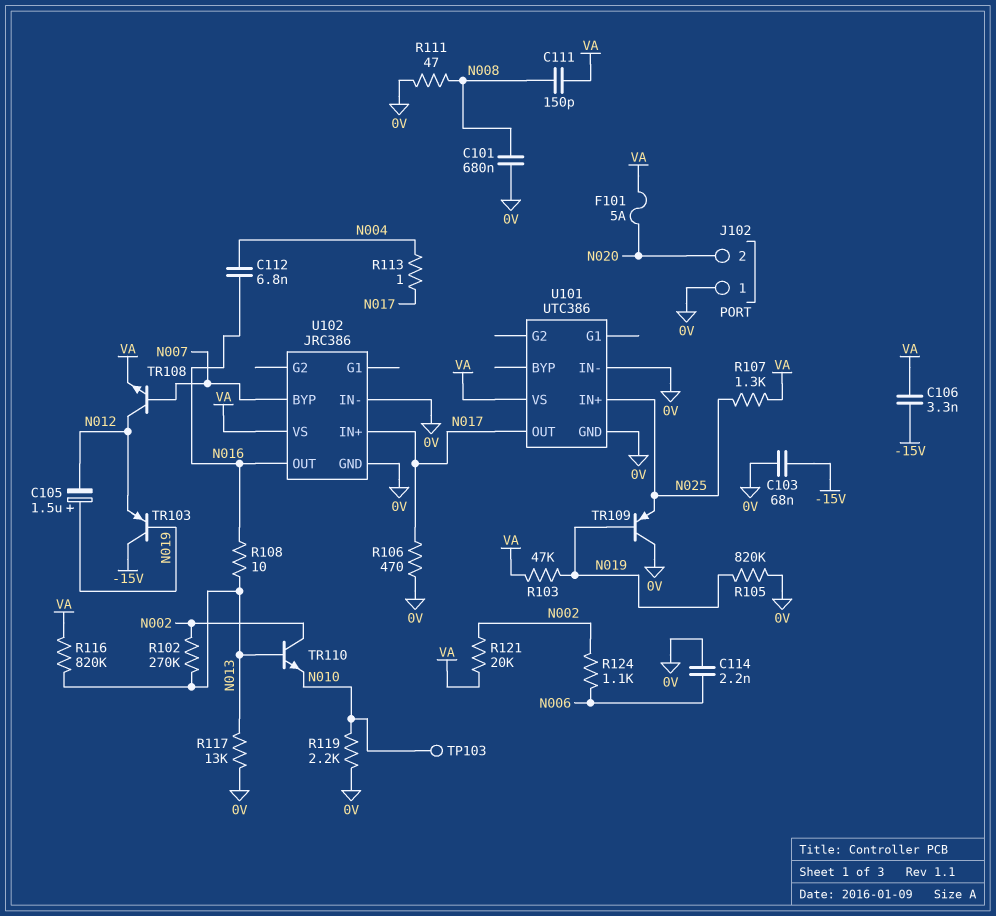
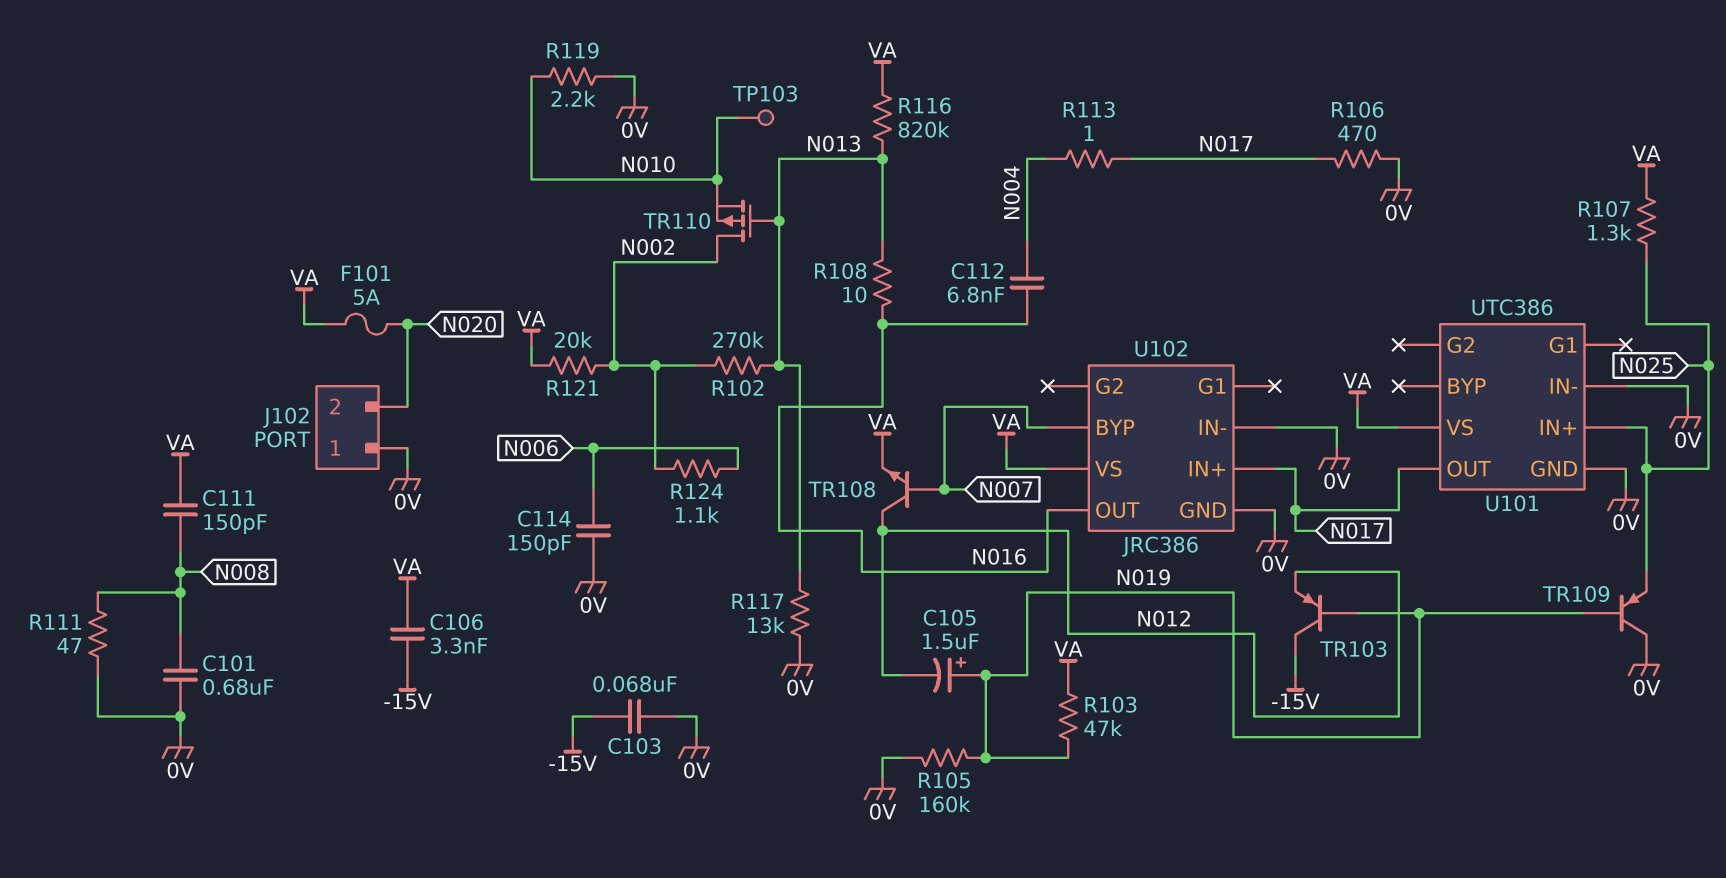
C114: 2.2nF (0V, N006) -> 150pF (0V, N006)
R105: 820k (0V, N019) -> 160k (0V, N019)
TR110: NPN (B N013, C N002, E N010) -> PMOS (G N013, D N002, S N010)

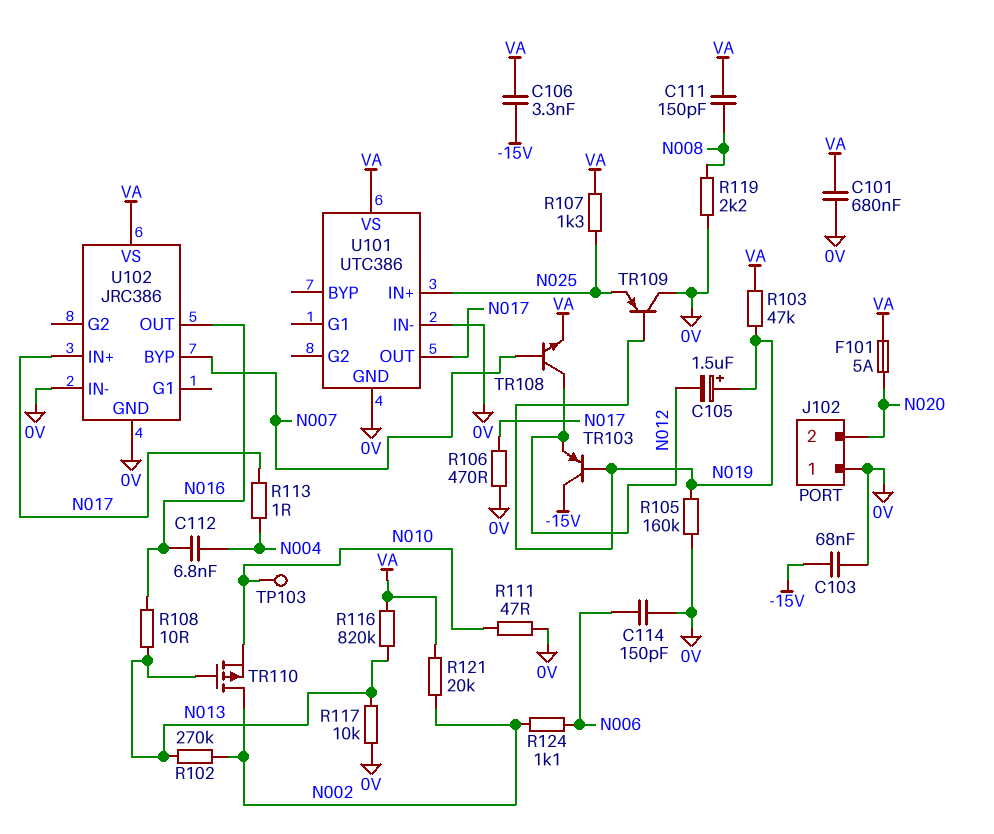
C101: 680nF (0V, N008) -> 680nF (0V, VA)
R111: 47 (0V, N008) -> 47 (0V, N010)
R117: 13k (0V, N013) -> 10k (0V, N013)
R119: 2.2k (0V, N010) -> 2.2k (0V, N008)

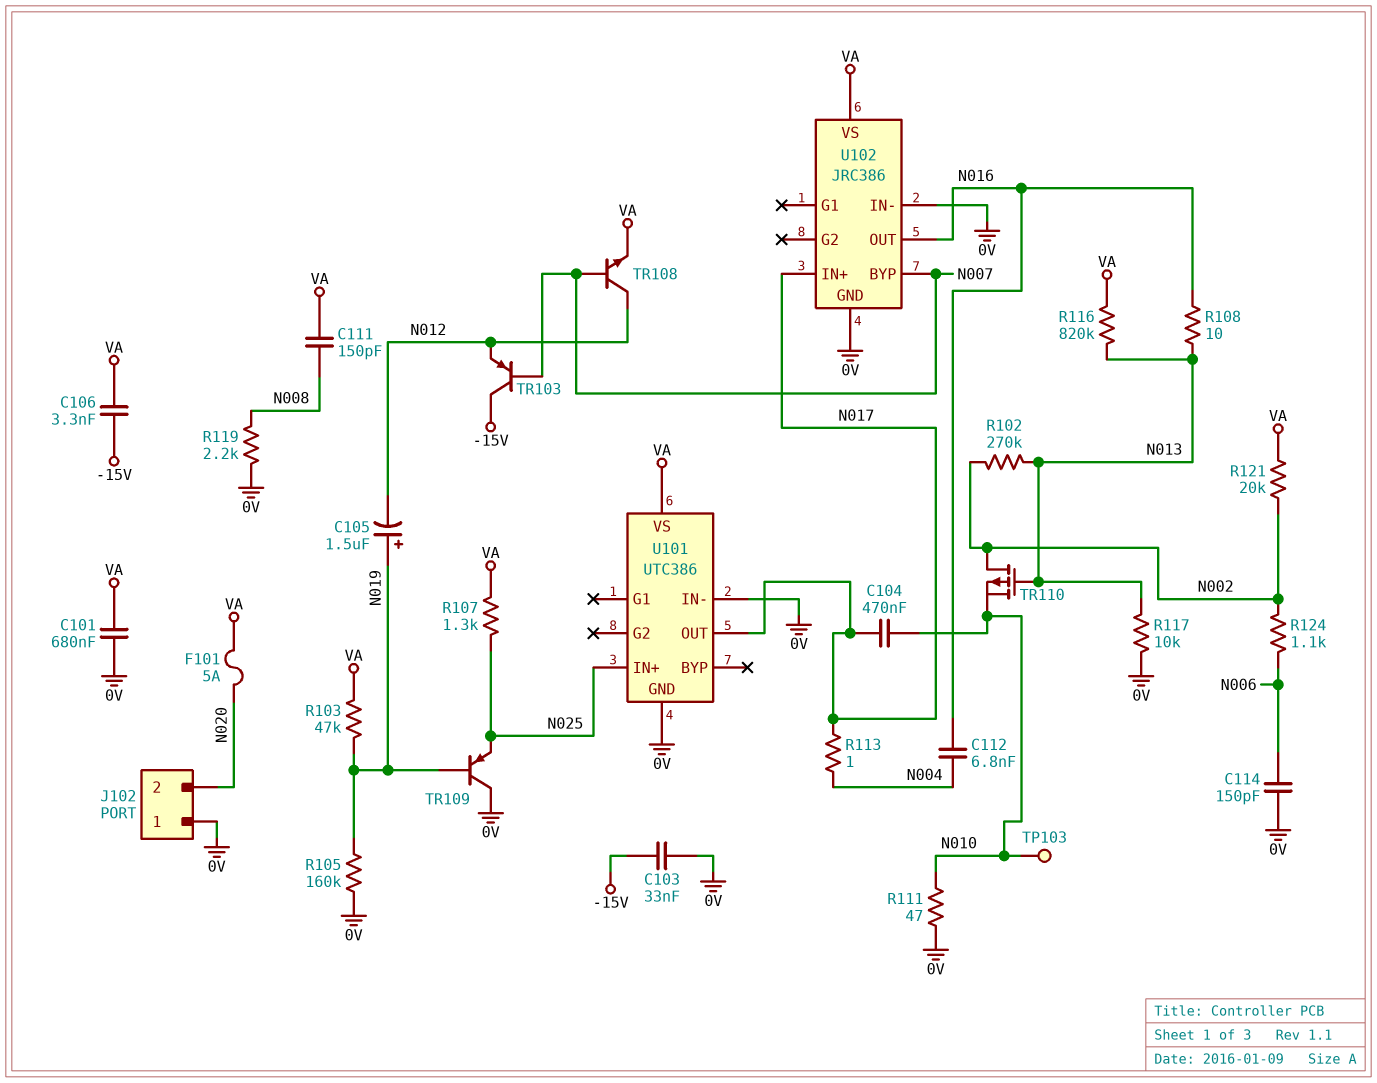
C103: 68nF (-15V, 0V) -> 33nF (-15V, 0V)
C104: none -> 470nF (N010, N017)
R106: 470 (0V, N017) -> none
TR103: PNP (B N019, C -15V, E N012) -> PNP (B N007, C -15V, E N012)

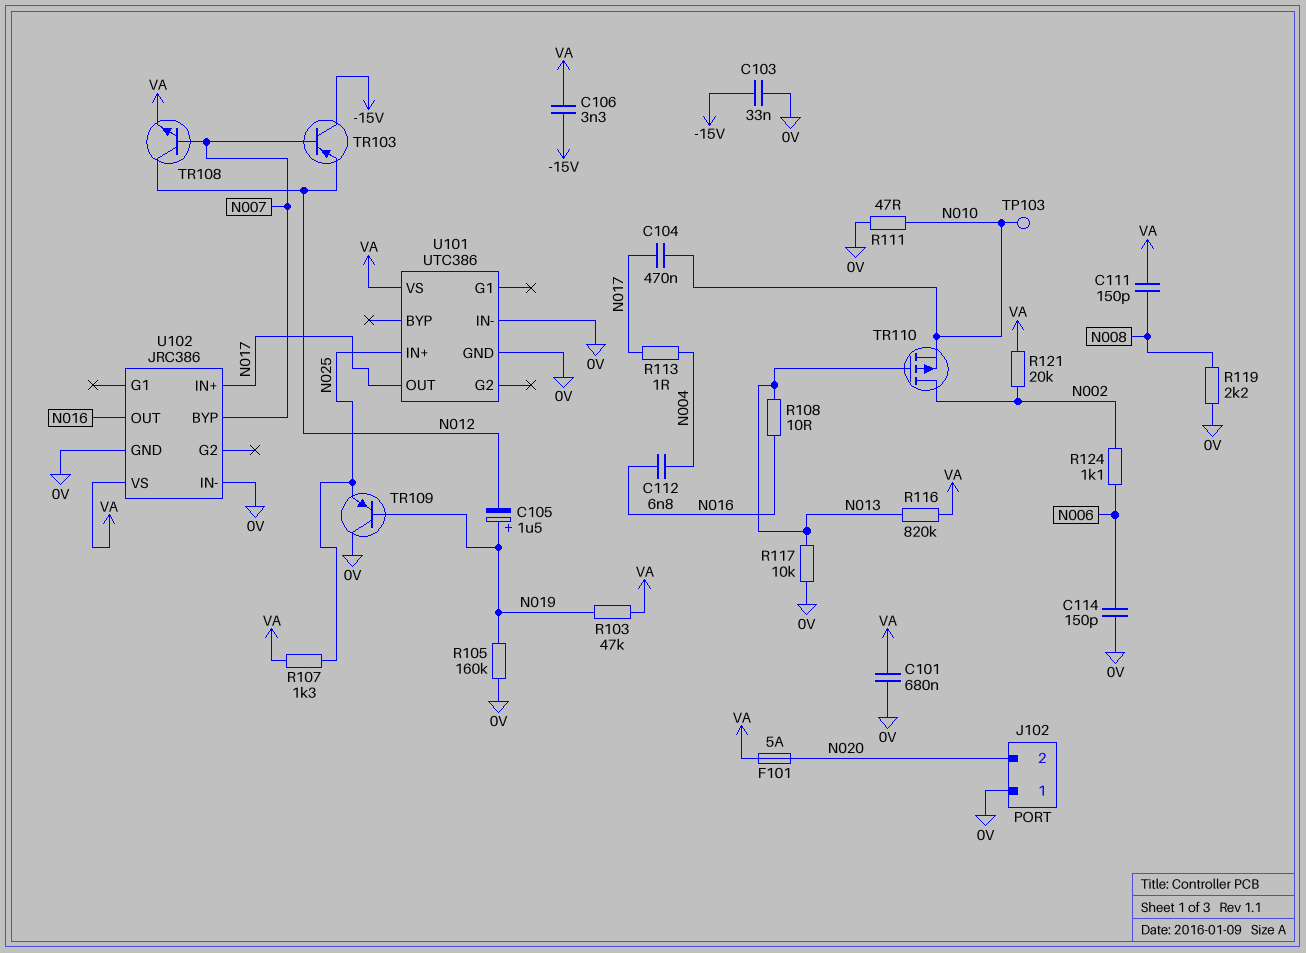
R102: 270k (N002, N013) -> none

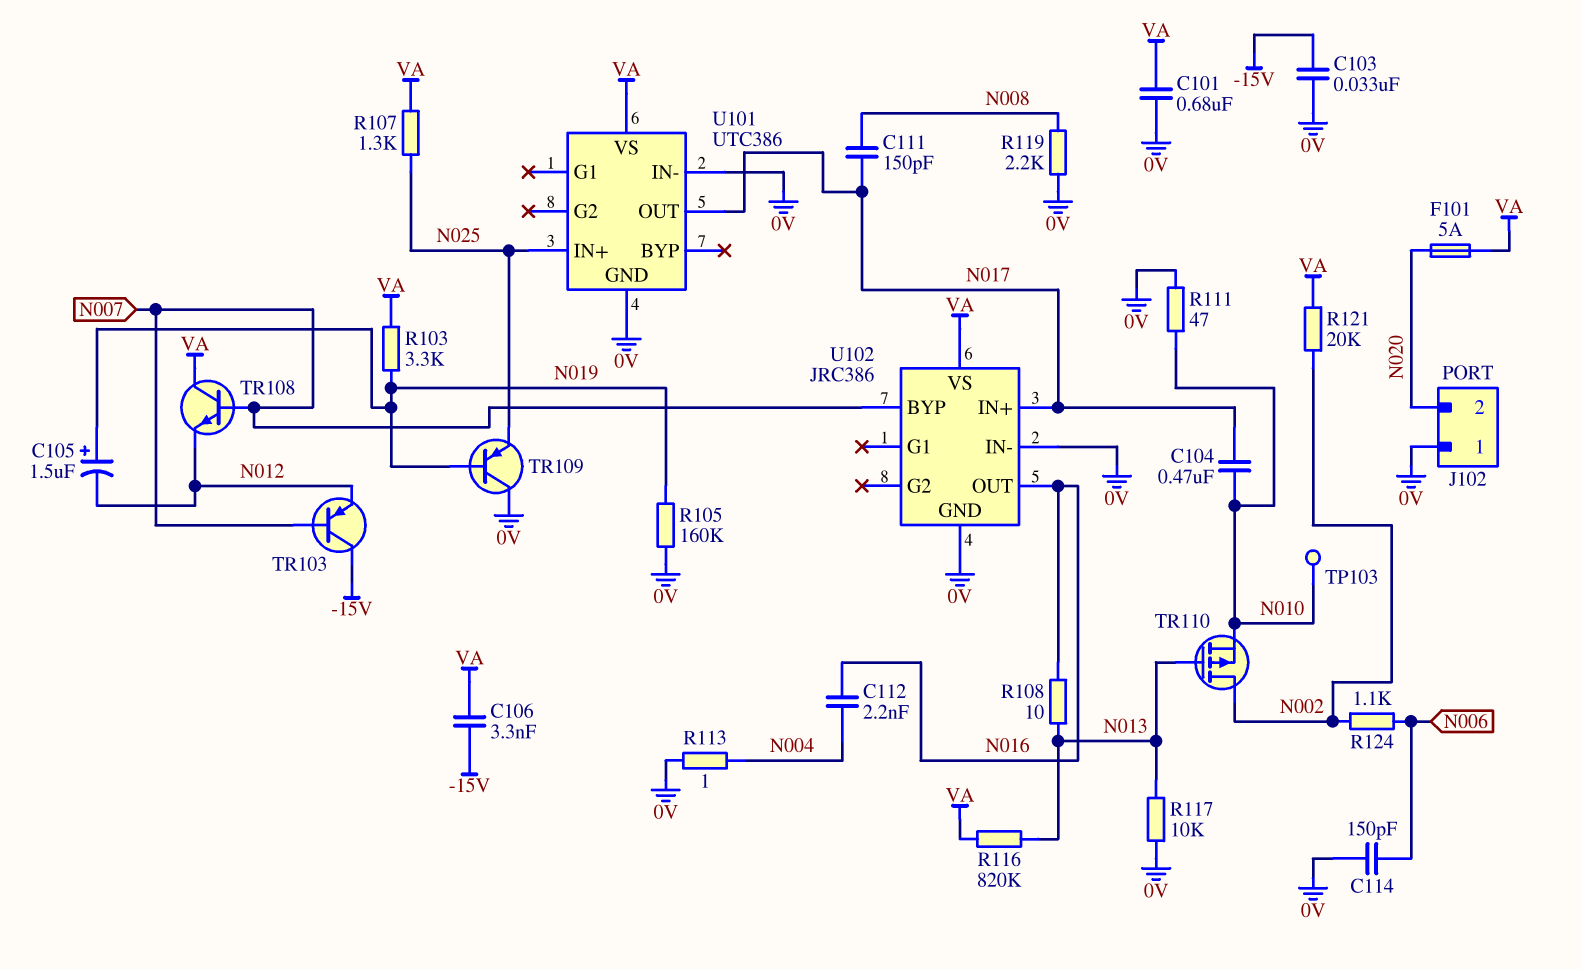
C111: 150pF (N008, VA) -> 150pF (N008, N017)
C112: 6.8nF (N004, N016) -> 2.2nF (N004, N016)
R103: 47k (N019, VA) -> 3.3k (N019, VA)
R113: 1 (N004, N017) -> 1 (0V, N004)
TR108: NPN (B N007, C N012, E VA) -> NPN (B N007, C VA, E N012)

